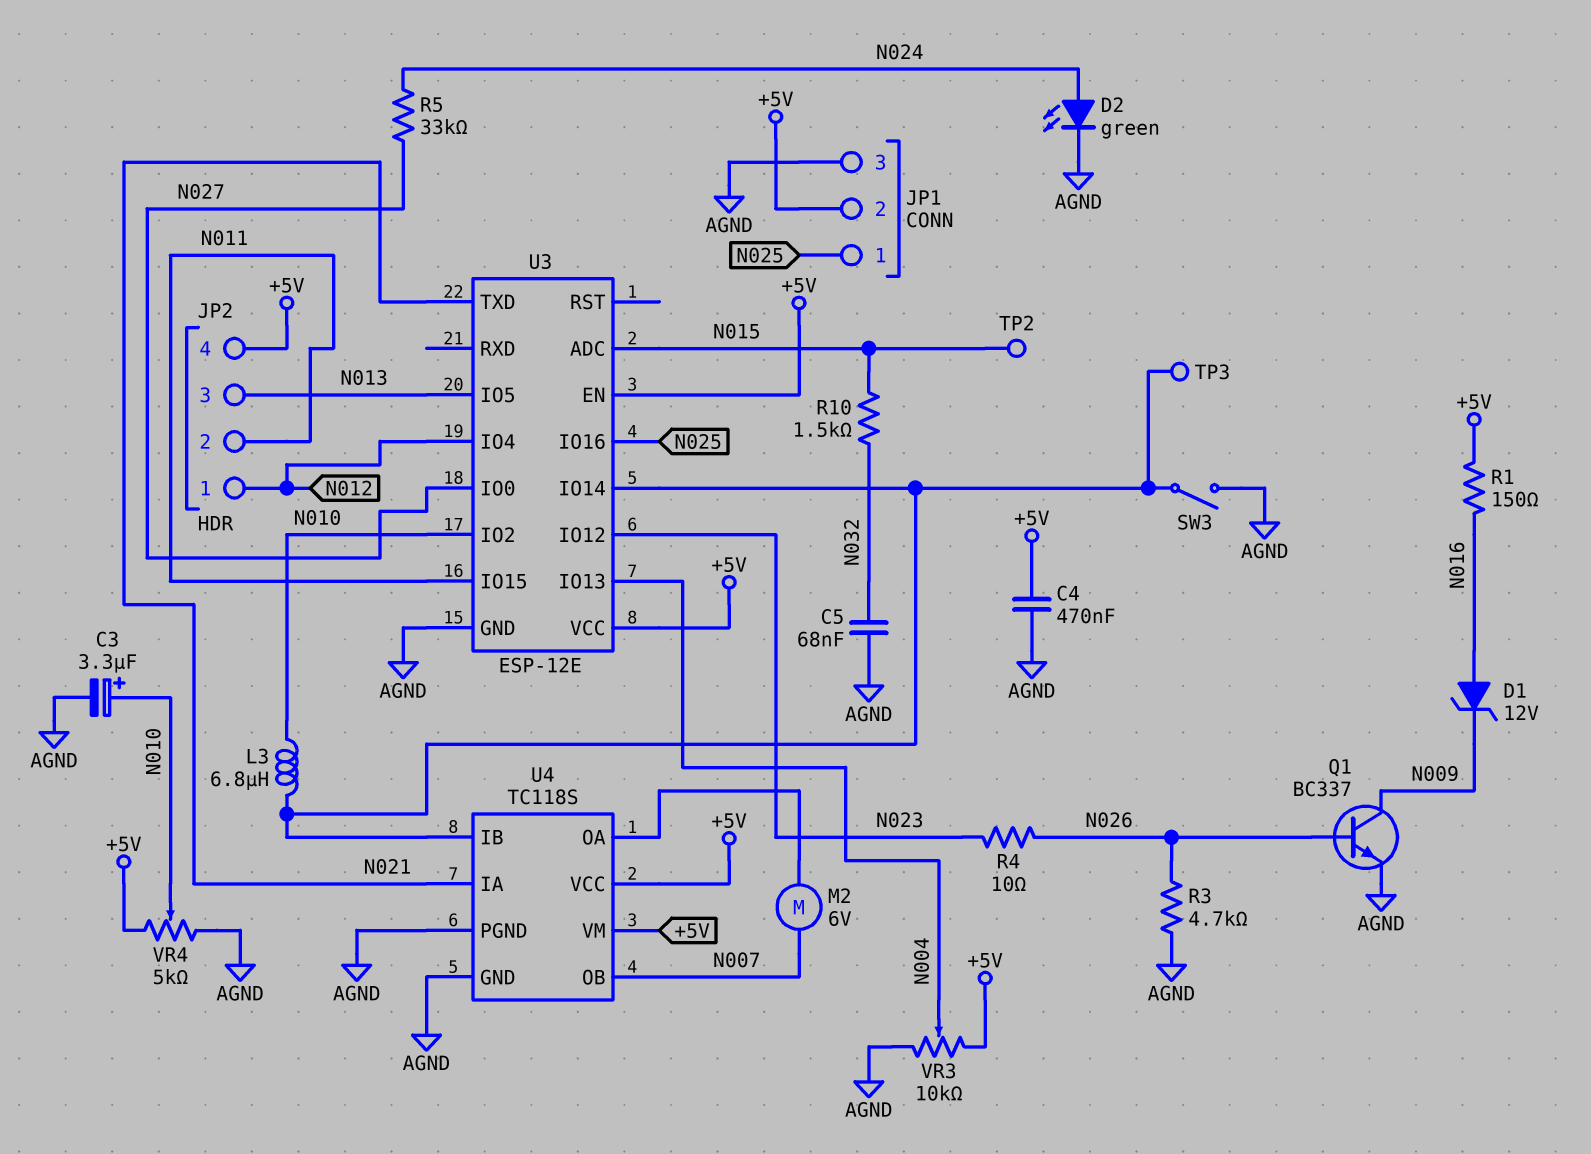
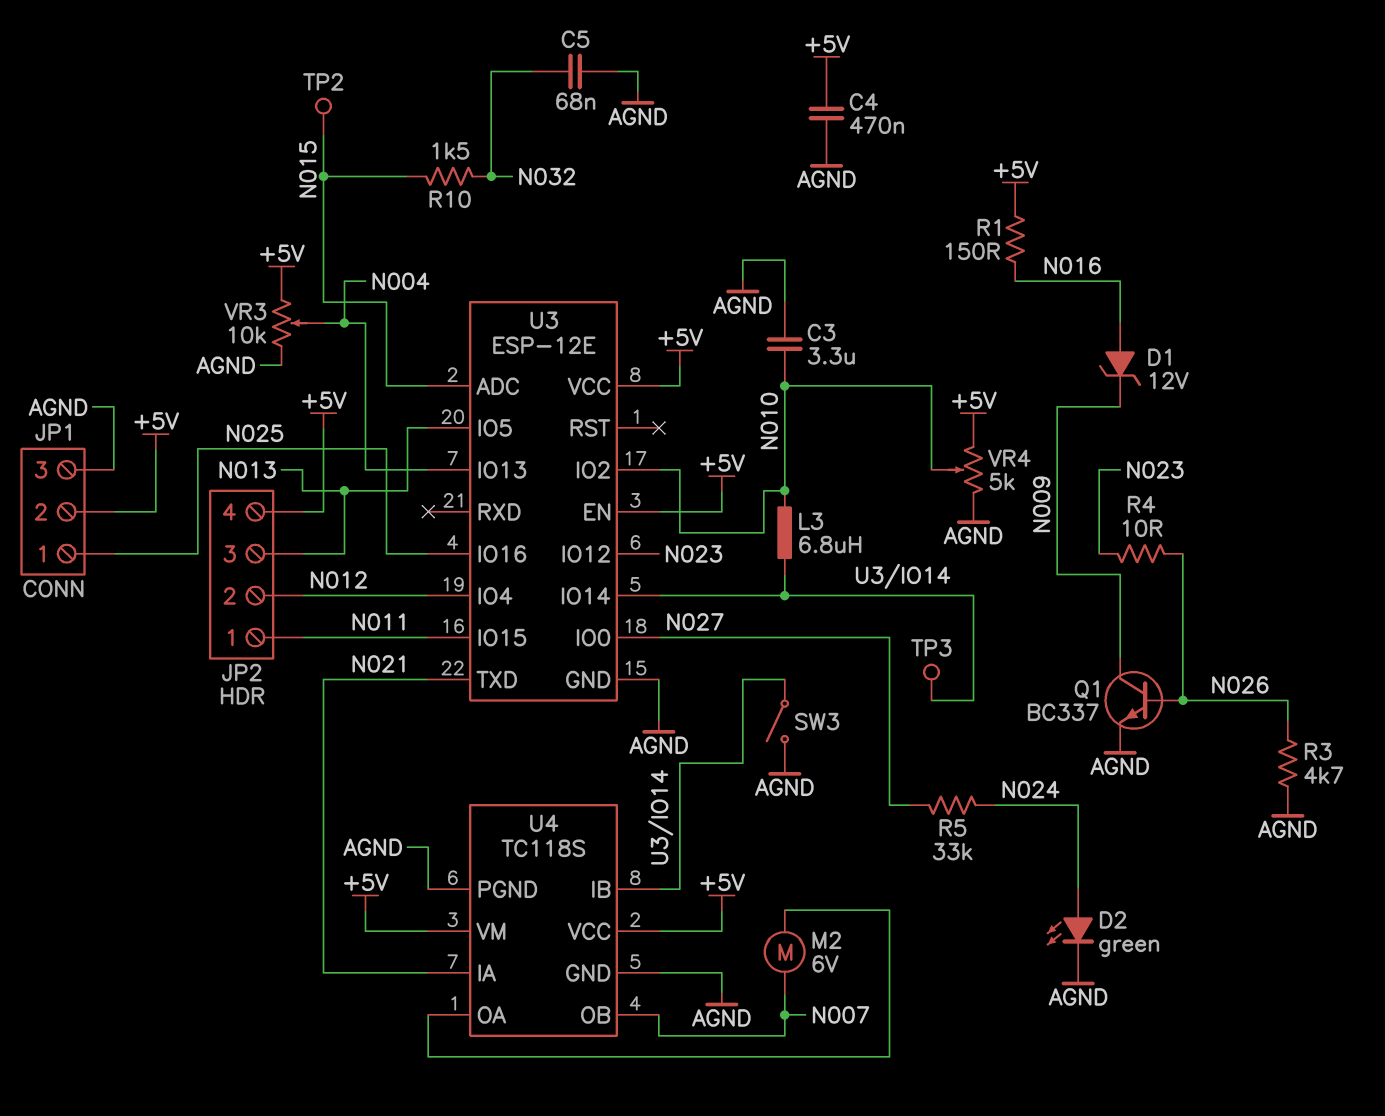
C3: 3.3uF (plus N010, minus AGND) -> 3.3uF (AGND, N010)
JP2 pin 1: N012 -> N011
JP2 pin 2: N011 -> N012

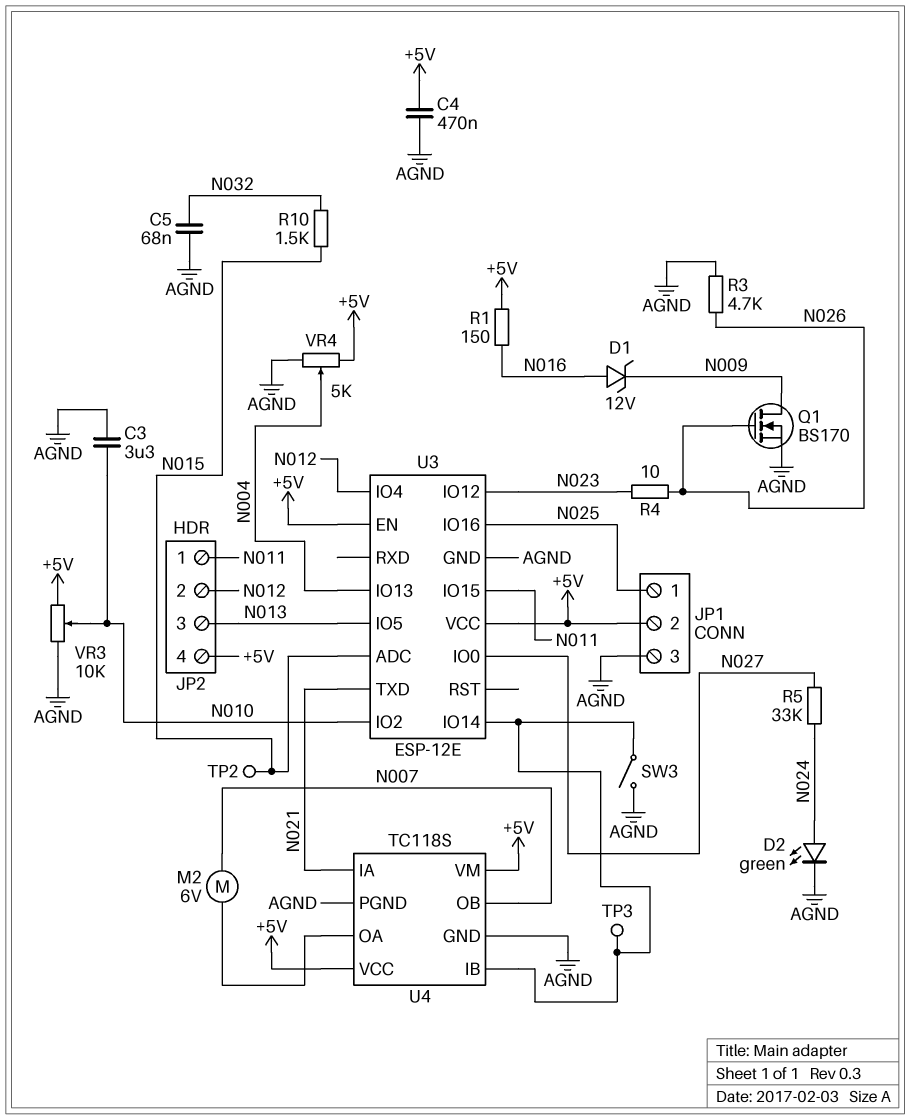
L3: 6.8uH (N010, U3/IO14) -> none
Q1: NPN BC337 (B N026, C N009, E AGND) -> NMOS BS170 (G N026, D N009, S AGND)
VR3: 10k (+5V, AGND, wiper N004) -> 10k (+5V, AGND, wiper N010)
VR4: 5k (+5V, AGND, wiper N010) -> 5k (+5V, AGND, wiper N004)

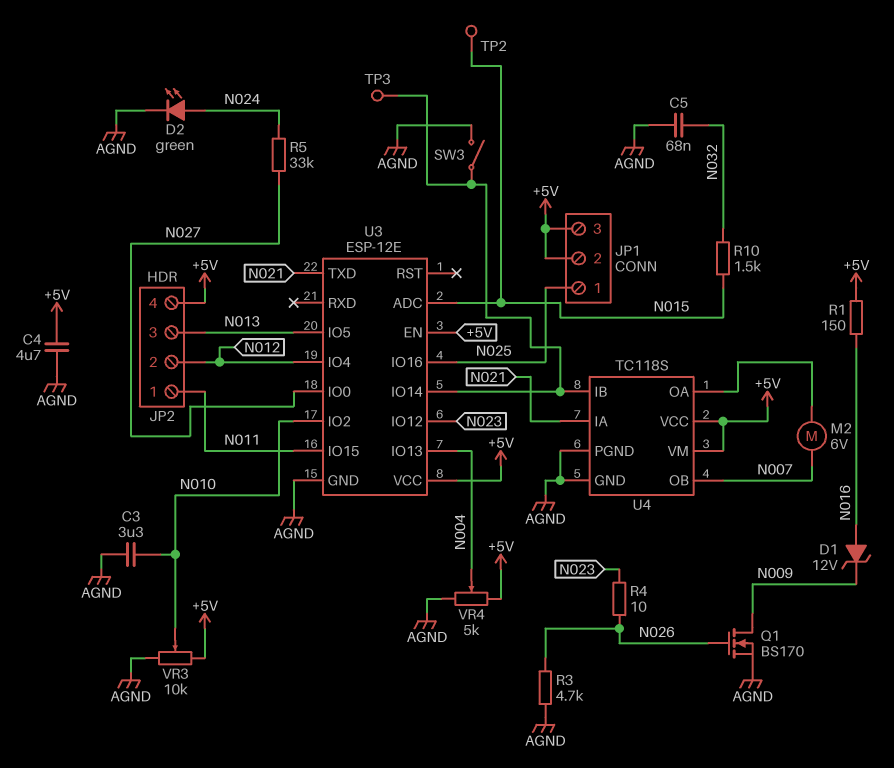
C4: 470nF (+5V, AGND) -> 4.7uF (+5V, AGND)
JP1 pin 3: AGND -> +5V

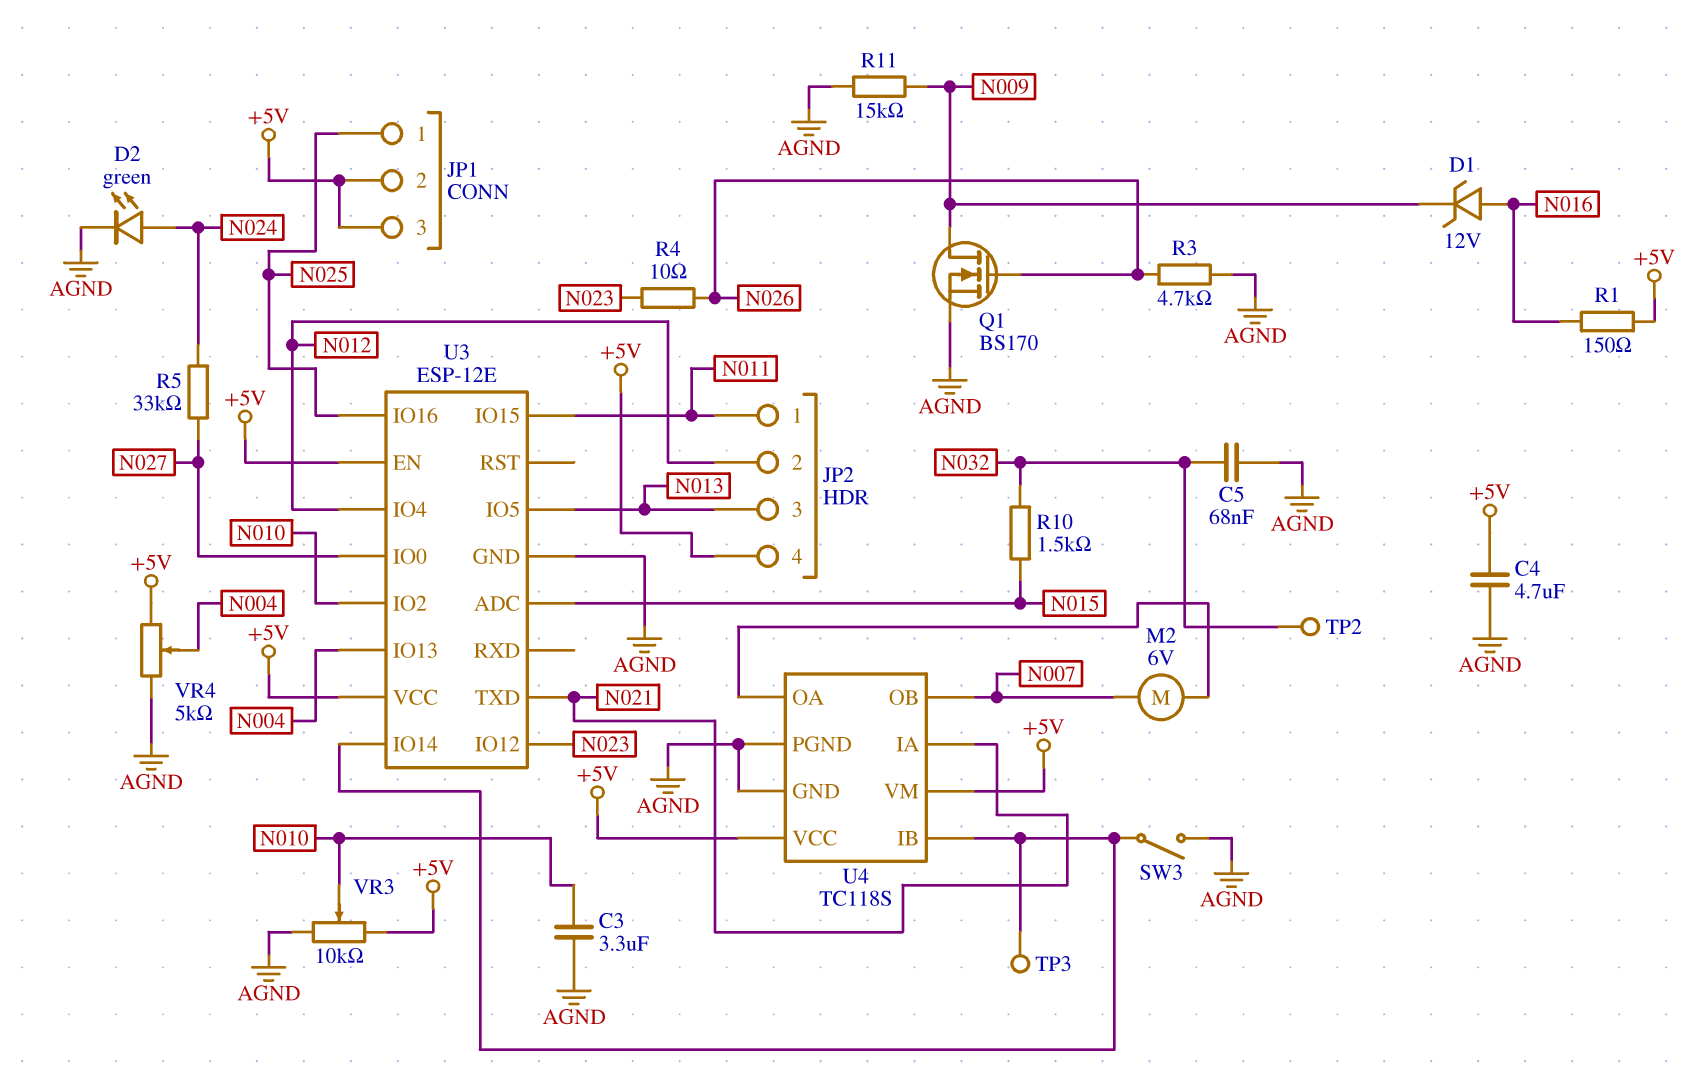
R11: none -> 15k (AGND, N009)
TP2: test point (N015) -> test point (N032)

